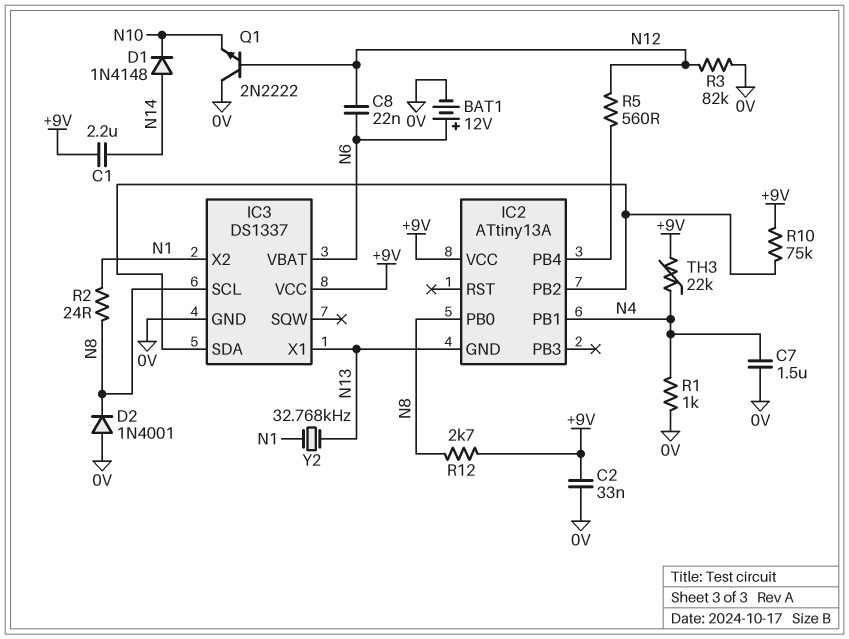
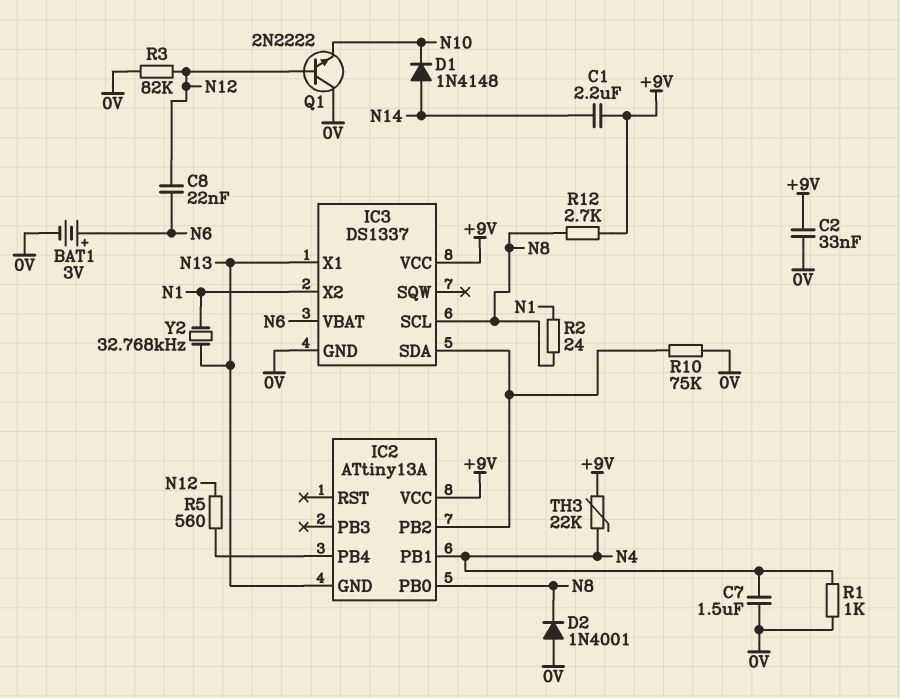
BAT1: 12V (plus N6, minus 0V) -> 3V (plus N6, minus 0V)
R10: 75k (+9V, IC2/PB2) -> 75k (0V, IC2/PB2)

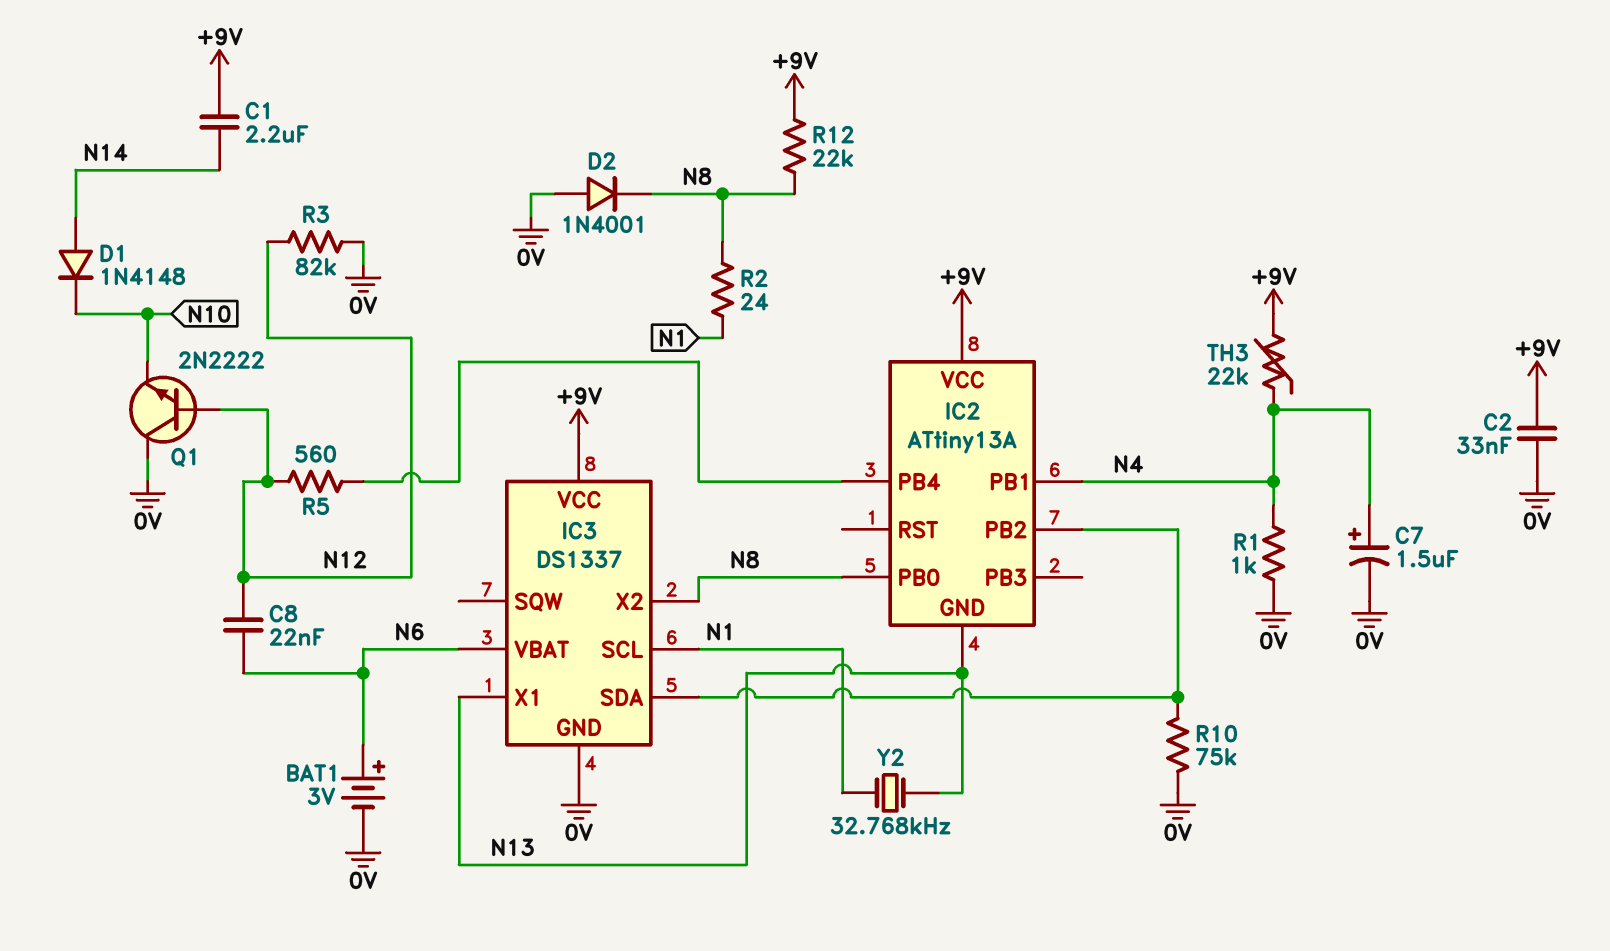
C7: 1.5uF (0V, N4) -> 1.5uF (plus N4, minus 0V)
IC3 pin SCL: N8 -> N1
IC3 pin X2: N1 -> N8
R12: 2.7k (+9V, N8) -> 22k (+9V, N8)

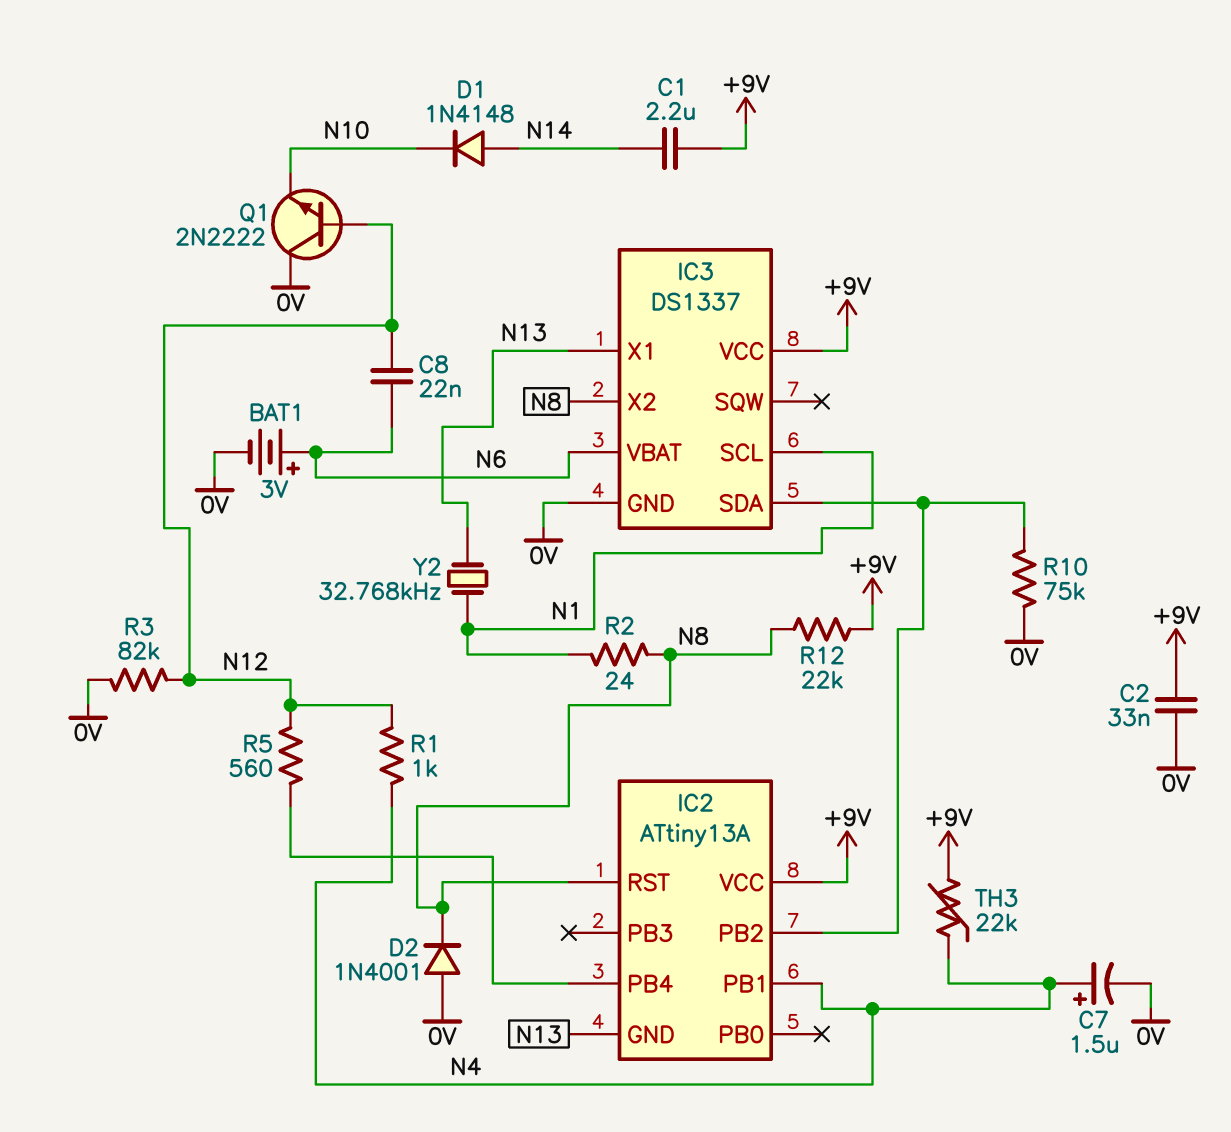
IC2 pin PB0: N8 -> none
IC2 pin RST: none -> N8
R1: 1k (0V, N4) -> 1k (N4, N12)

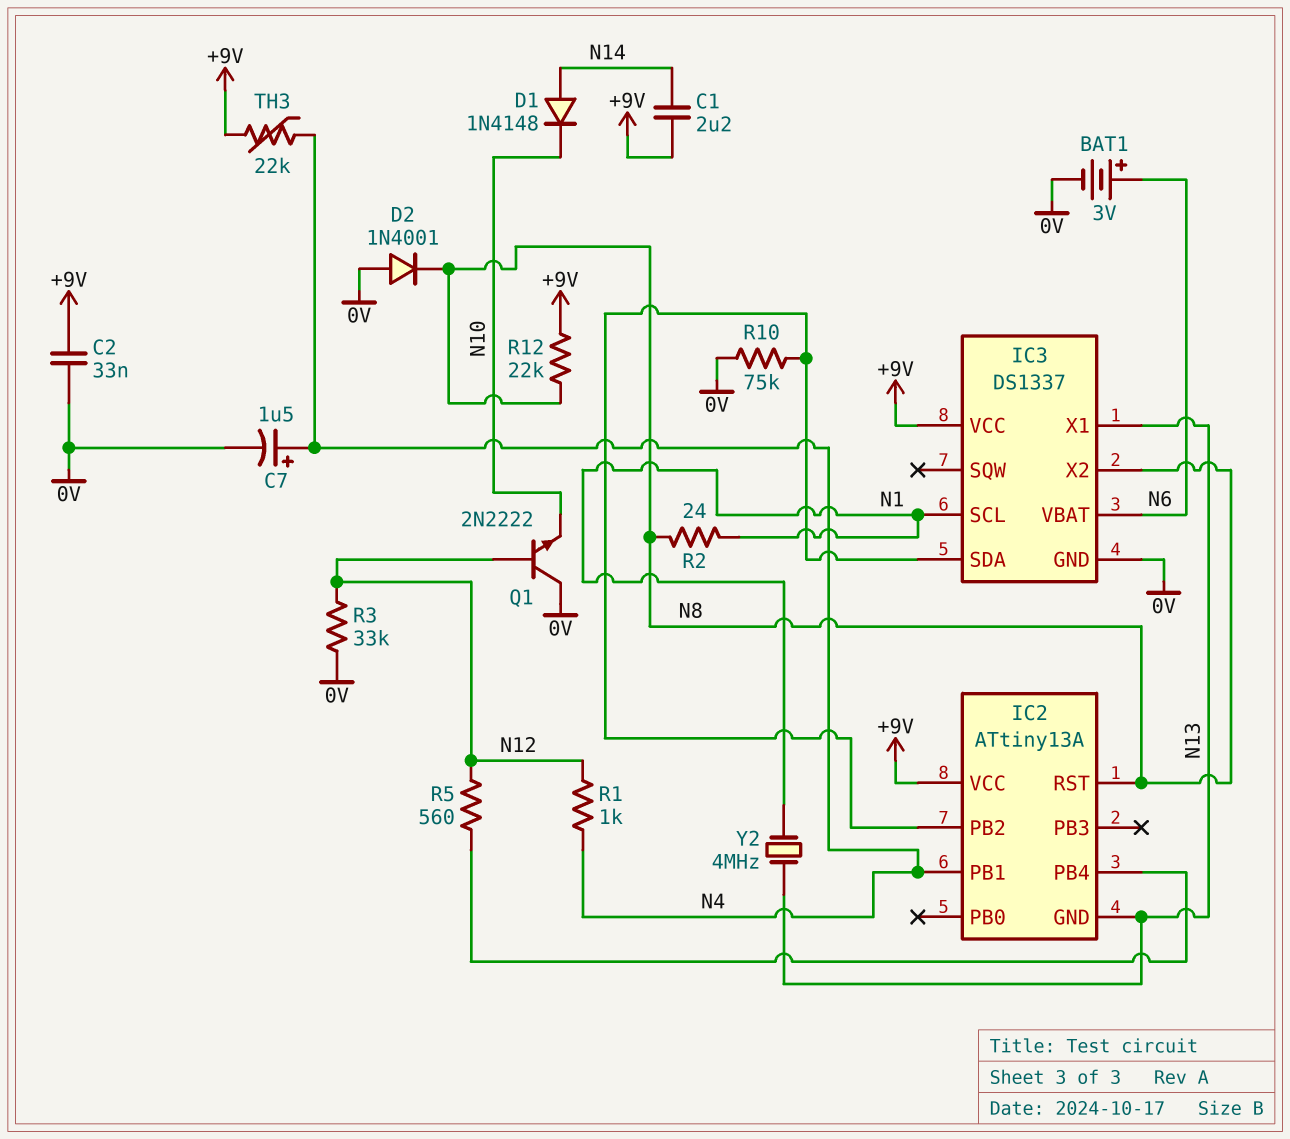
C8: 22nF (N6, N12) -> none
R3: 82k (0V, N12) -> 33k (0V, N12)
Y2: 32.768kHz (N1, N13) -> 4MHz (N1, N13)

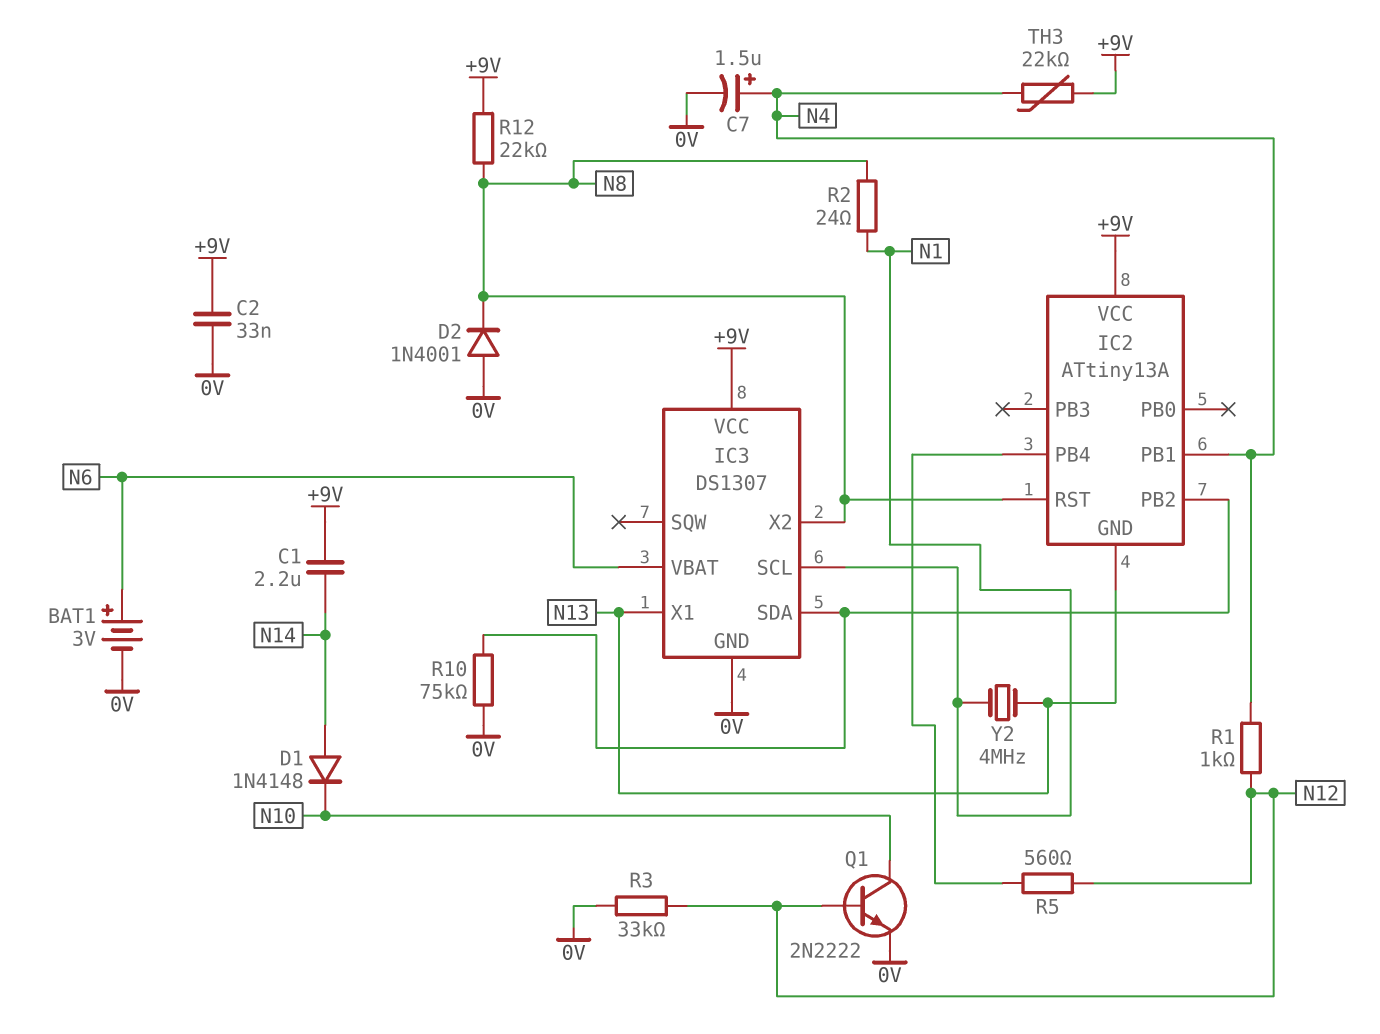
IC3: DS1337 -> DS1307
Q1: NPN 2N2222 (B N12, C 0V, E N10) -> NPN 2N2222 (B N12, C N10, E 0V)

